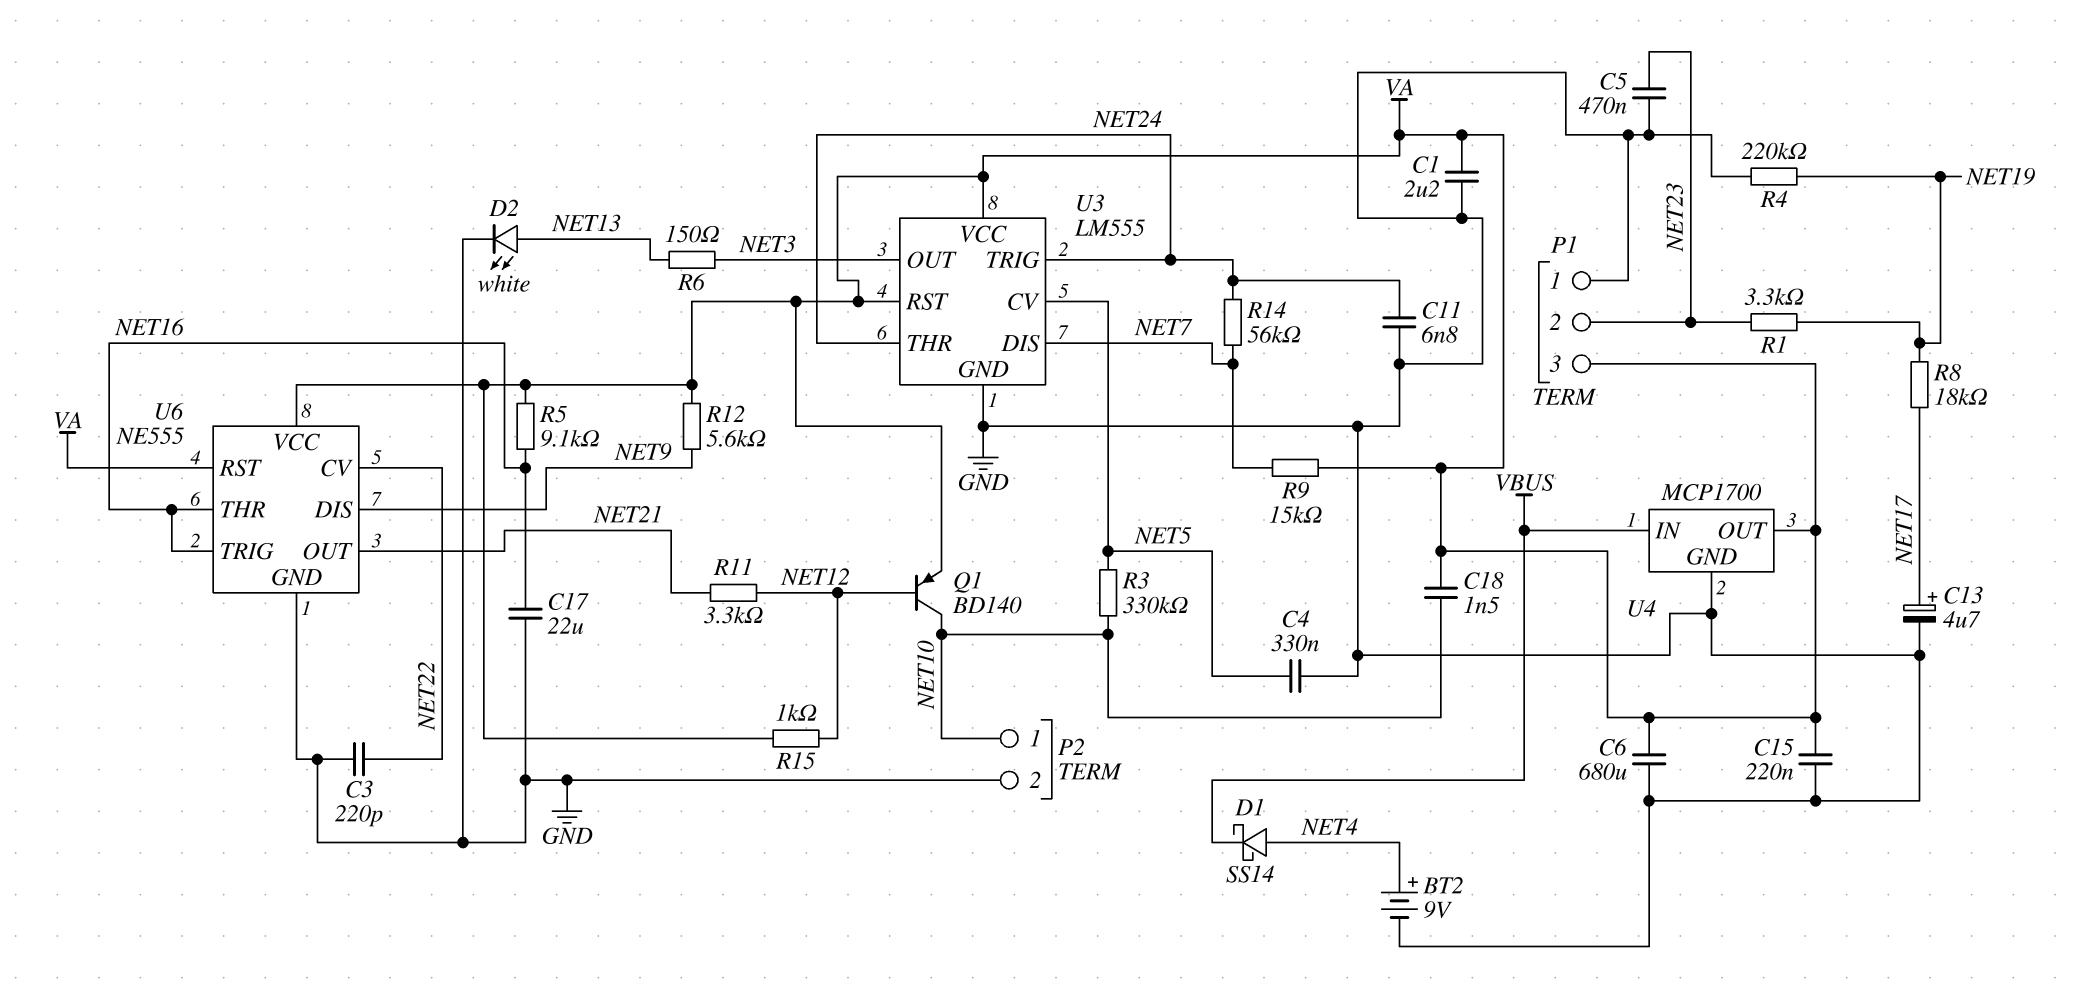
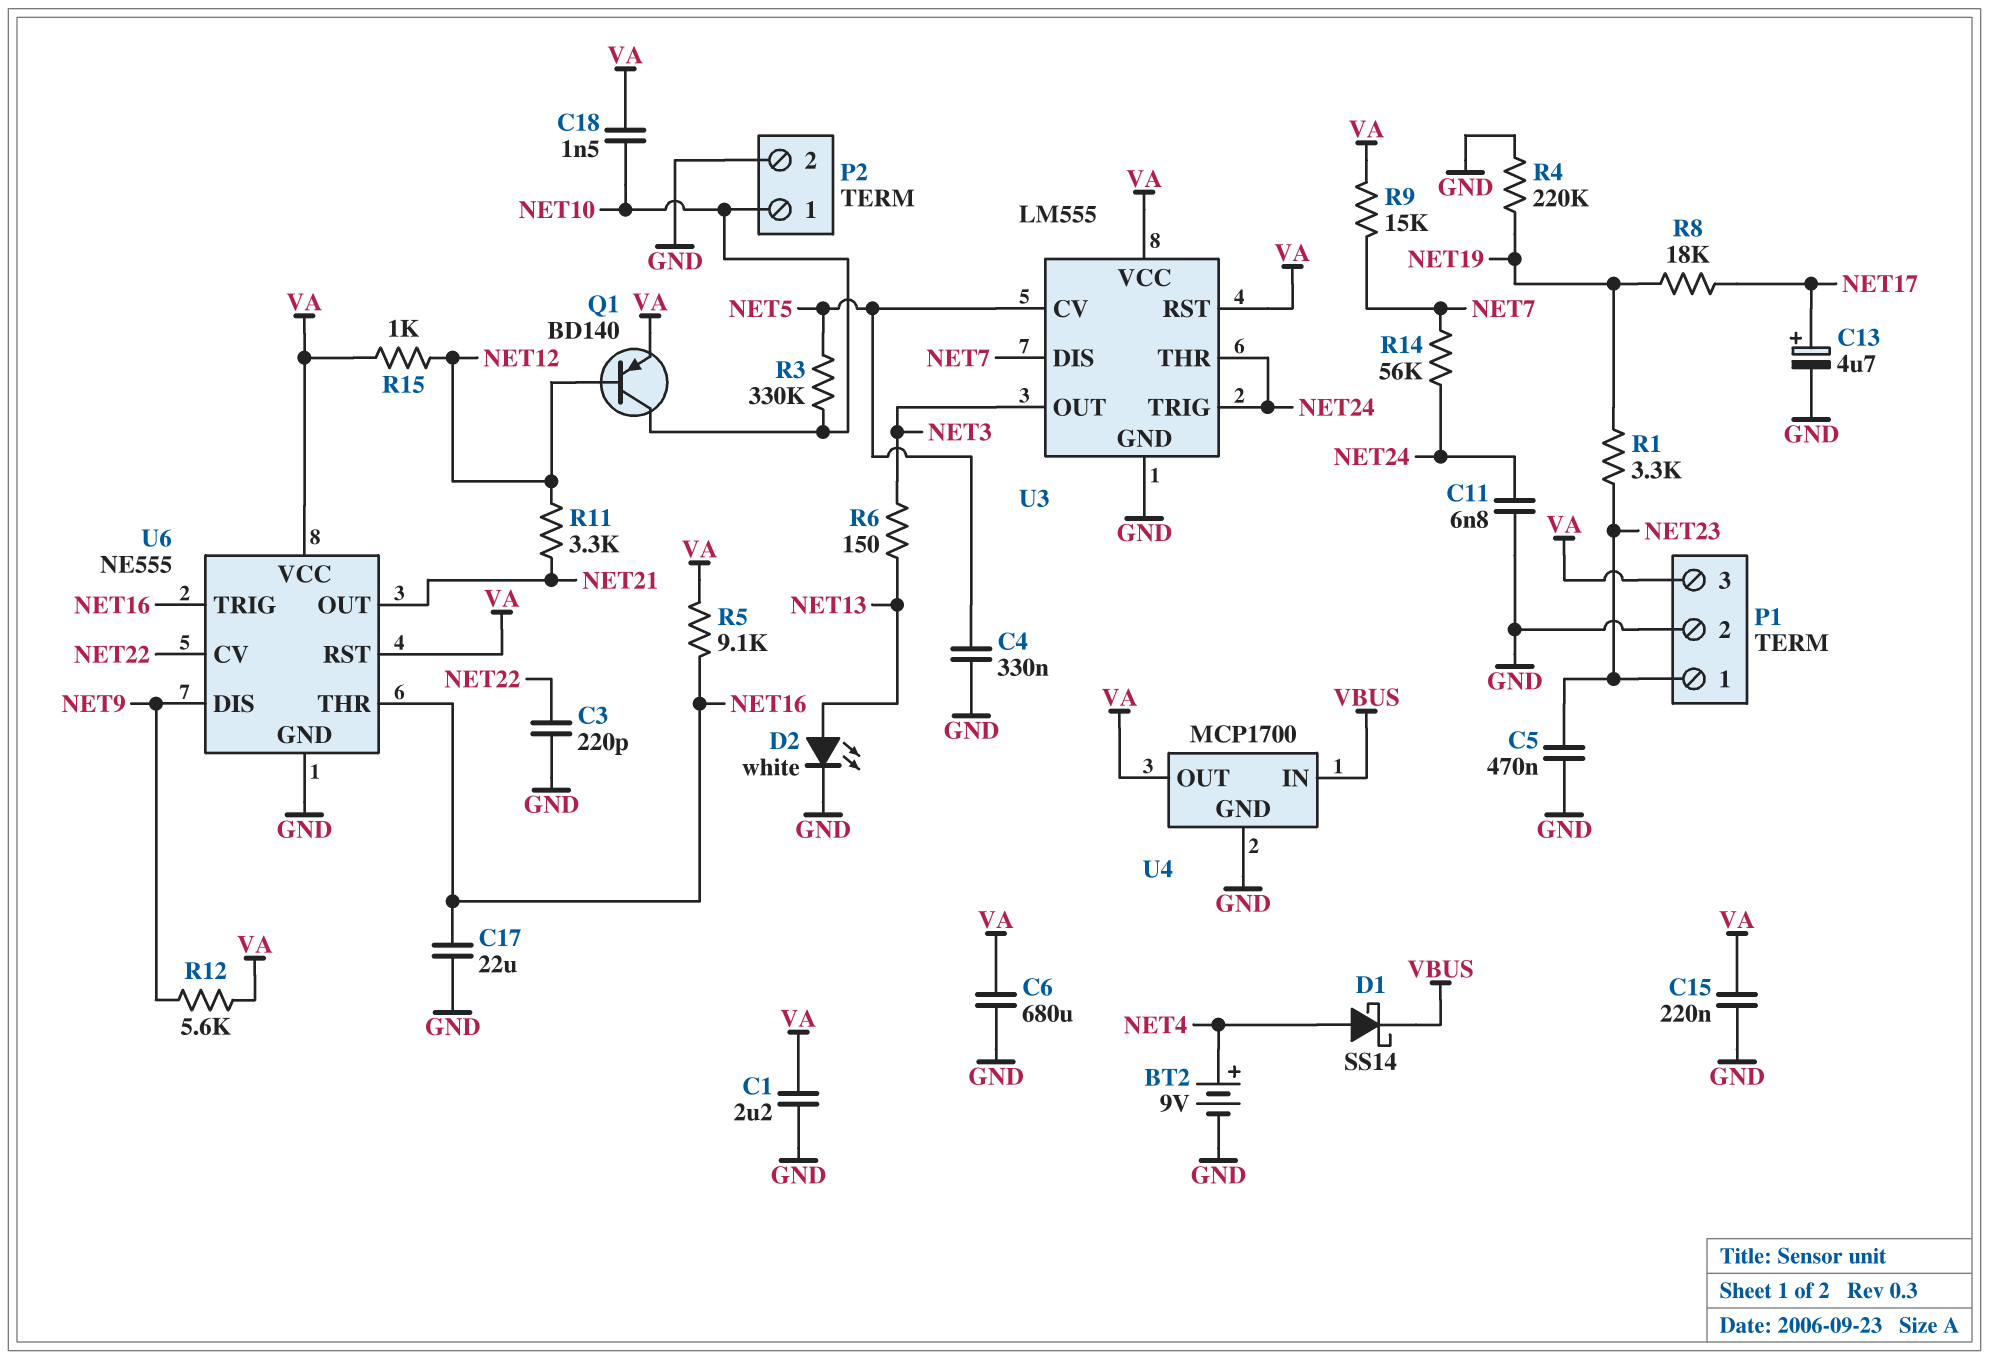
P1 pin 1: GND -> NET23
P1 pin 2: NET23 -> GND

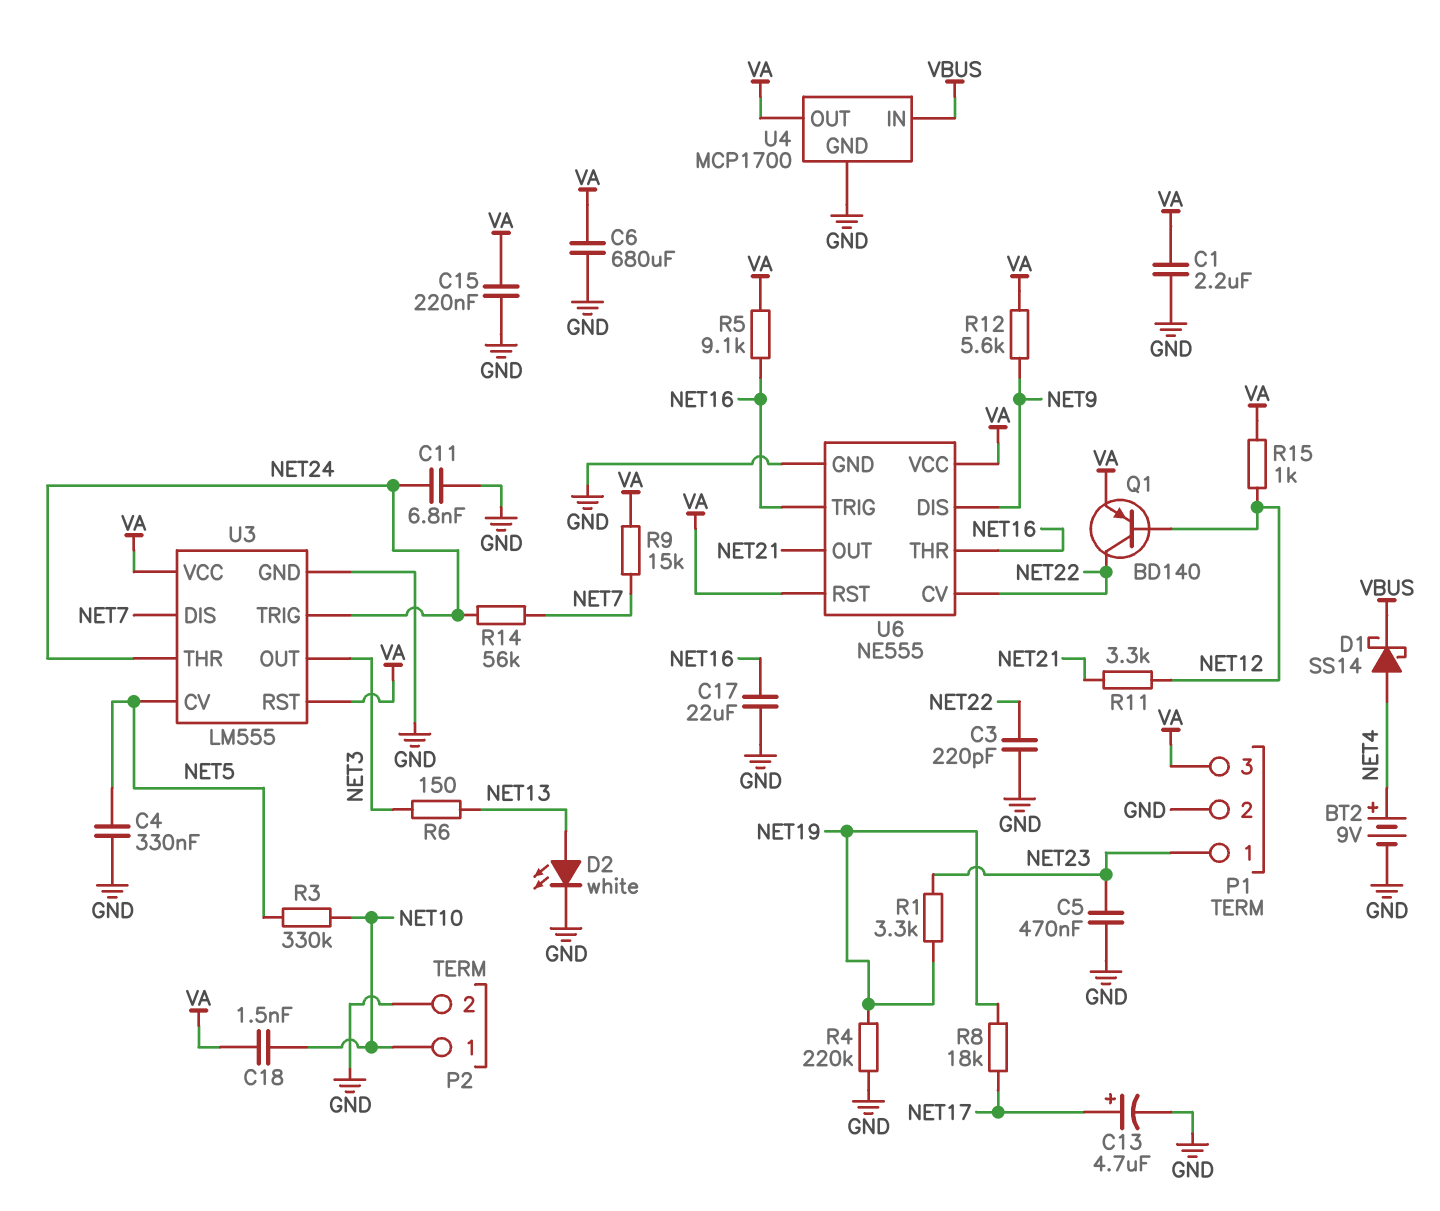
Q1: PNP BD140 (B NET12, C NET10, E VA) -> PNP BD140 (B NET12, C NET22, E VA)

